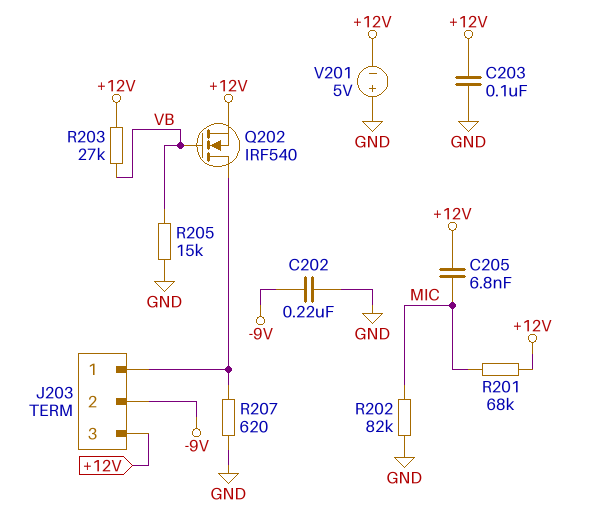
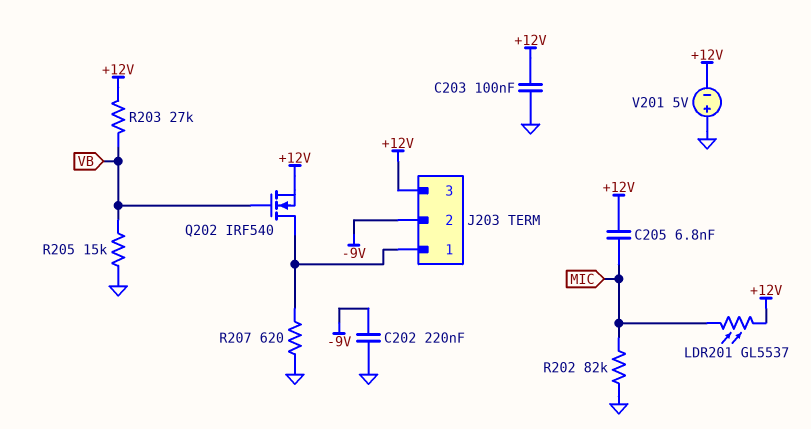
LDR201: none -> GL5537 (+12V, MIC)
R201: 68k (+12V, MIC) -> none

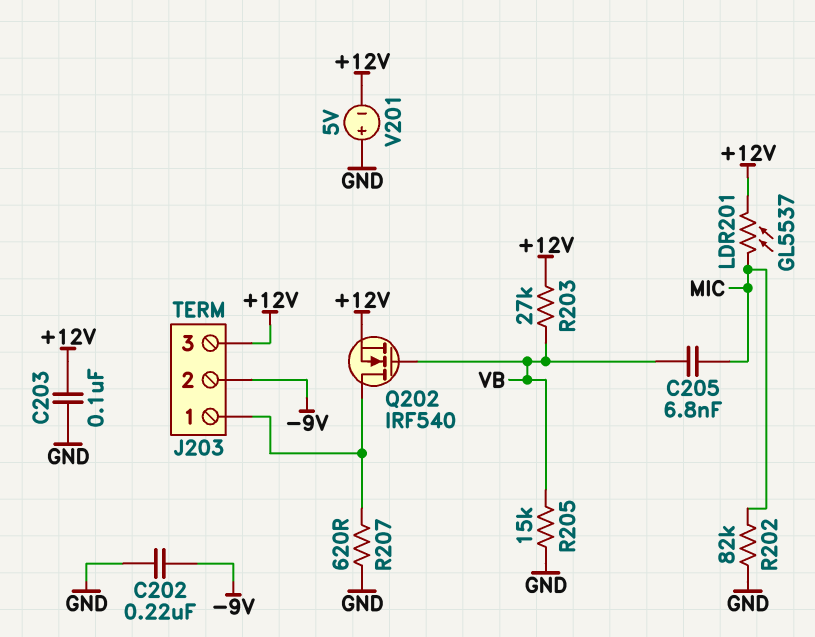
C205: 6.8nF (+12V, MIC) -> 6.8nF (MIC, VB)

